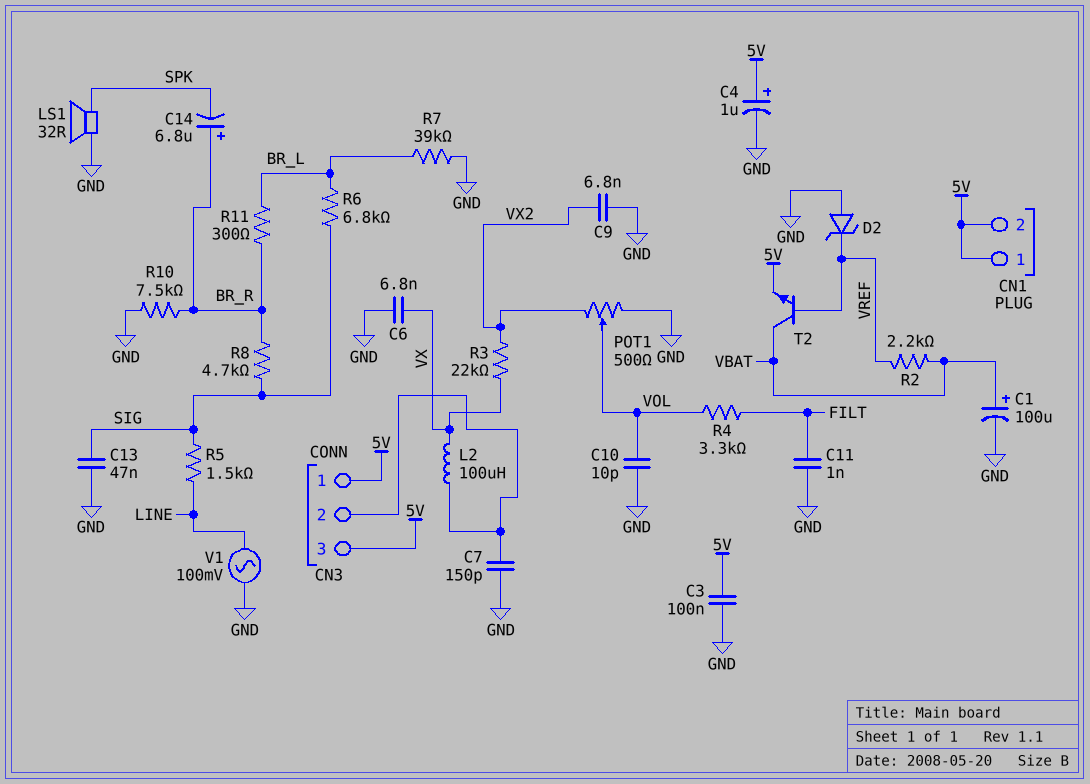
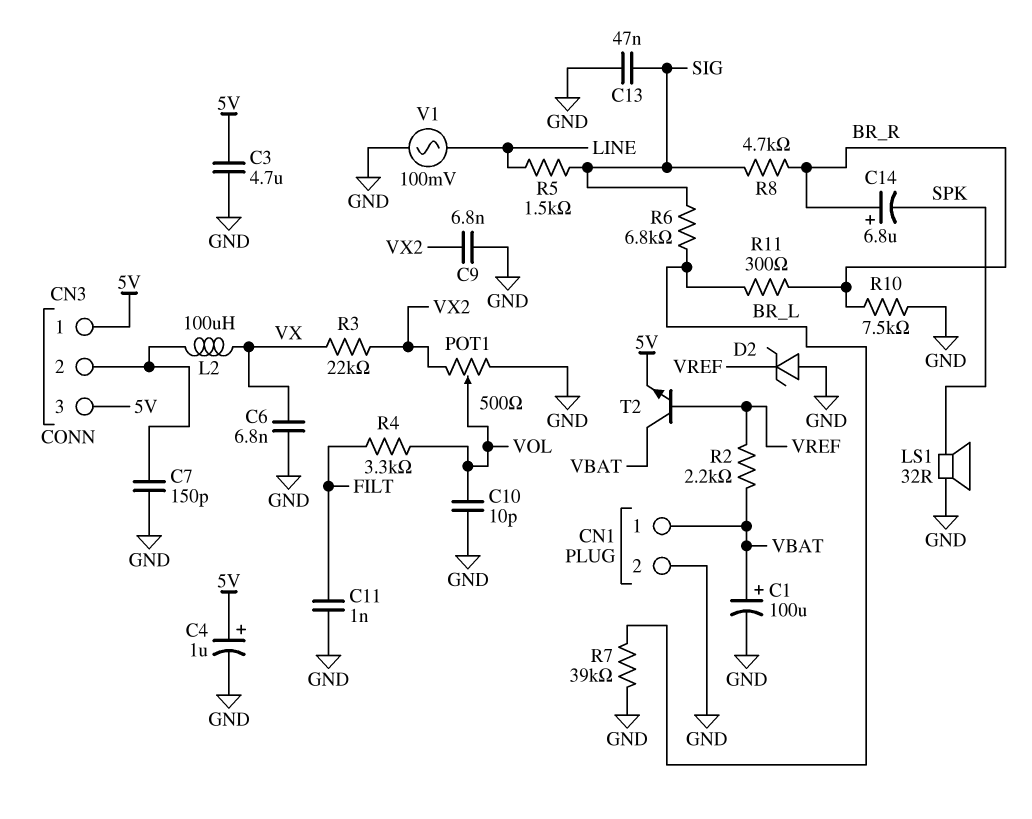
C3: 100nF (5V, GND) -> 4.7uF (5V, GND)
CN1 pin 1: 5V -> VBAT
CN1 pin 2: 5V -> GND

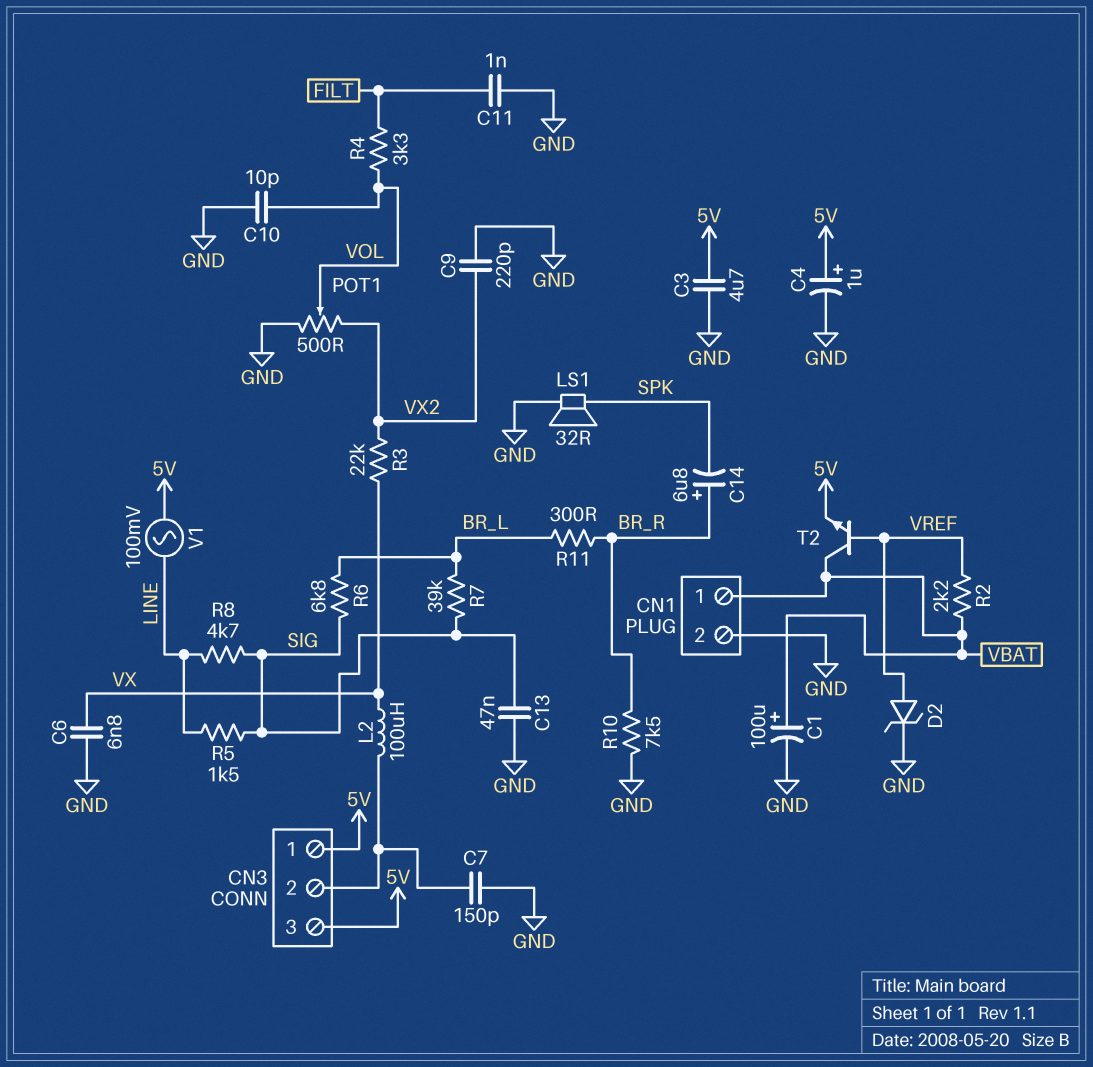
C9: 6.8nF (GND, VX2) -> 220pF (GND, VX2)
D2: zener (A GND, K VREF) -> zener (A VREF, K GND)
R7: 39k (BR_L, GND) -> 39k (BR_L, SIG)
R8: 4.7k (BR_R, SIG) -> 4.7k (LINE, SIG)
V1: AC 100mV (GND, LINE) -> AC 100mV (5V, LINE)

